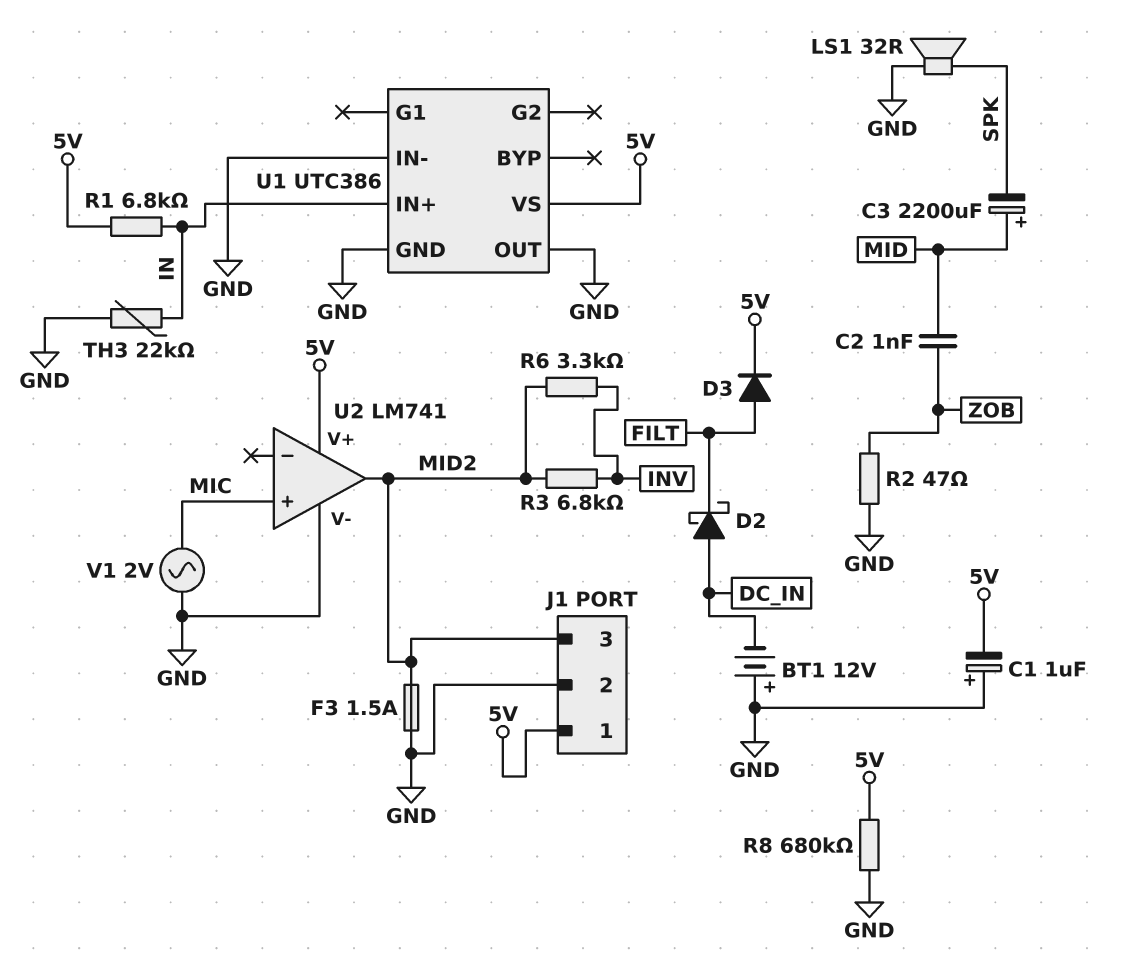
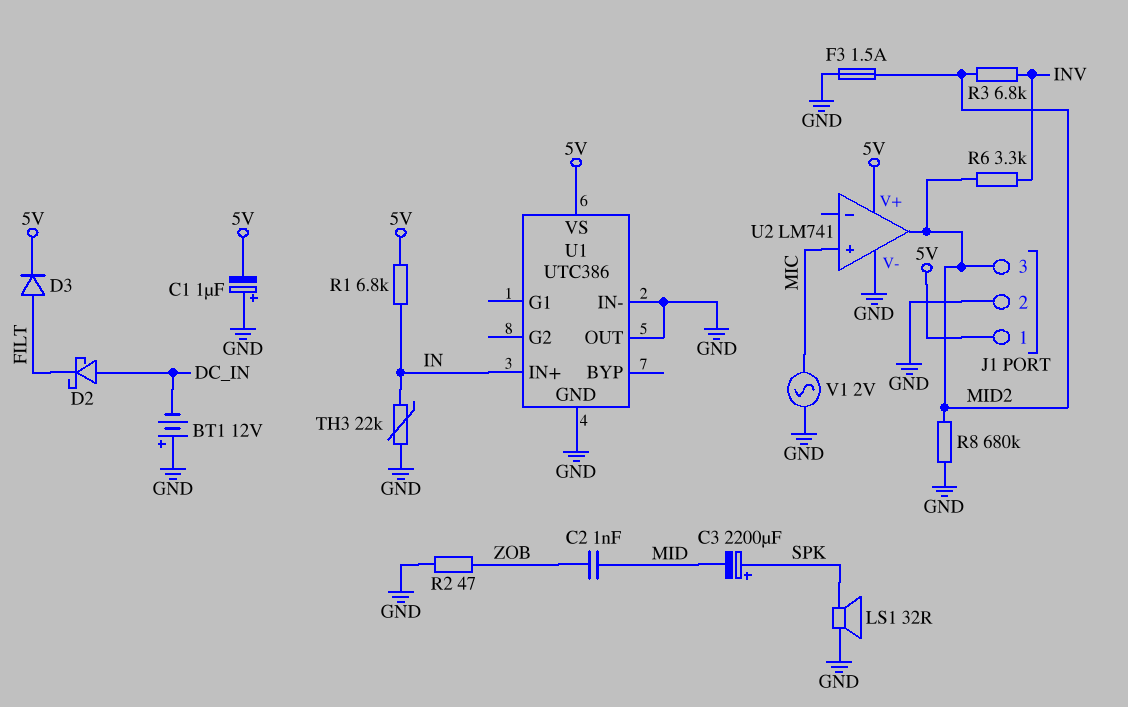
C3: 2200uF (plus MID, minus SPK) -> 2200uF (plus SPK, minus MID)
R8: 680k (5V, GND) -> 680k (GND, MID2)

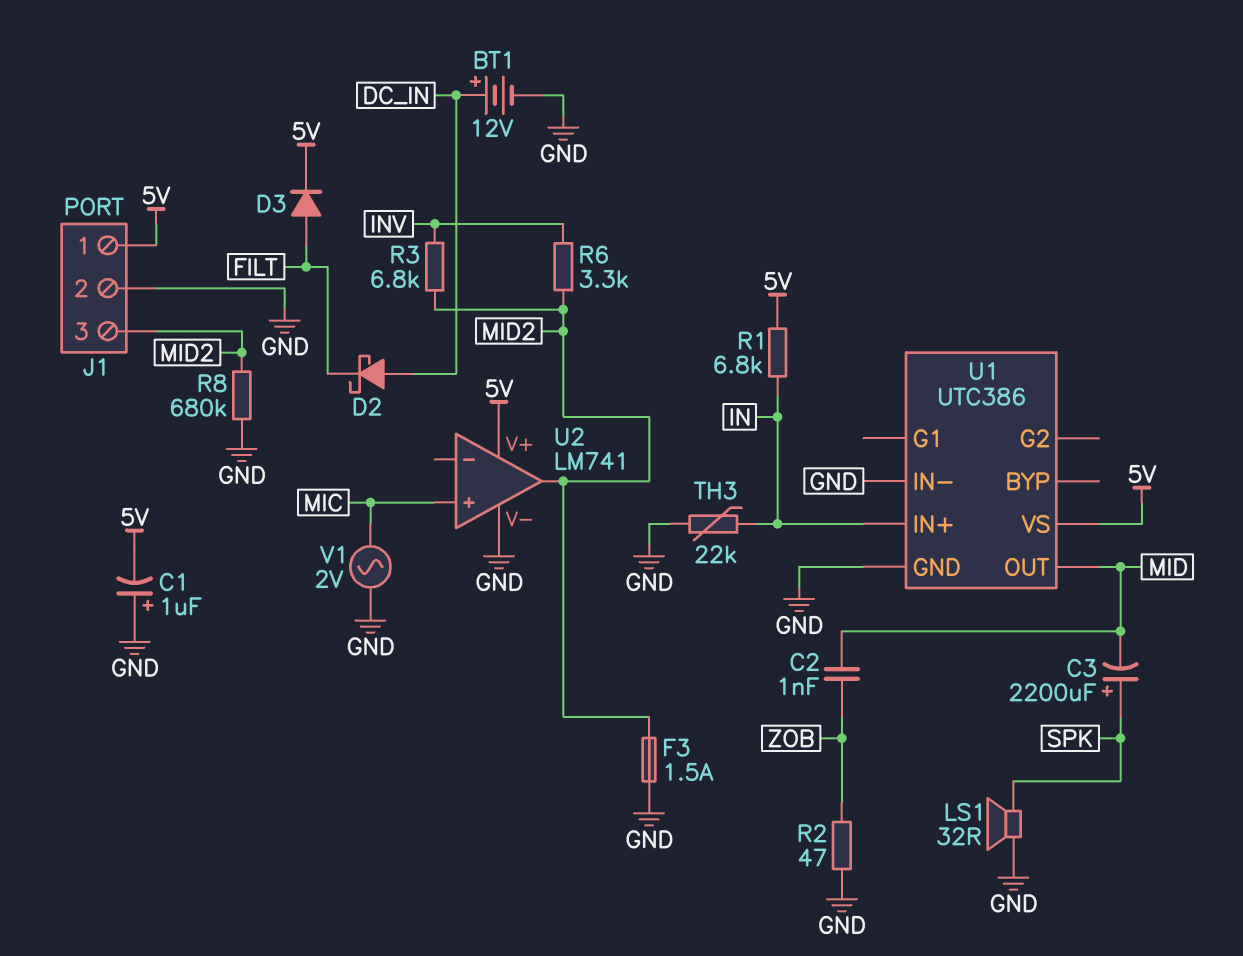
BT1: 12V (plus GND, minus DC_IN) -> 12V (plus DC_IN, minus GND)
U1 pin OUT: GND -> MID

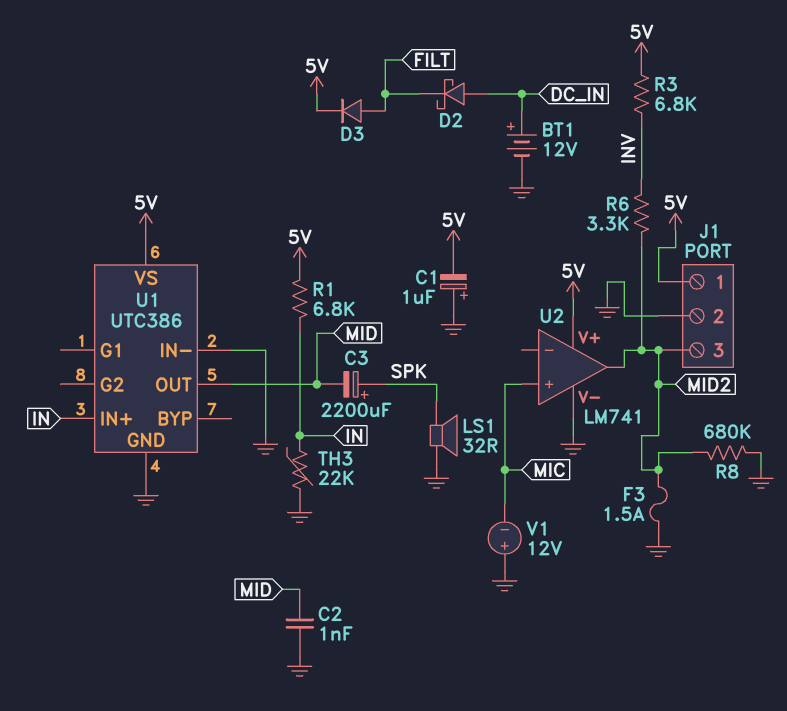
C2: 1nF (MID, ZOB) -> 1nF (GND, MID)
R2: 47 (GND, ZOB) -> none
R3: 6.8k (INV, MID2) -> 6.8k (5V, INV)
V1: AC 2V (GND, MIC) -> 12V (plus GND, minus MIC)

